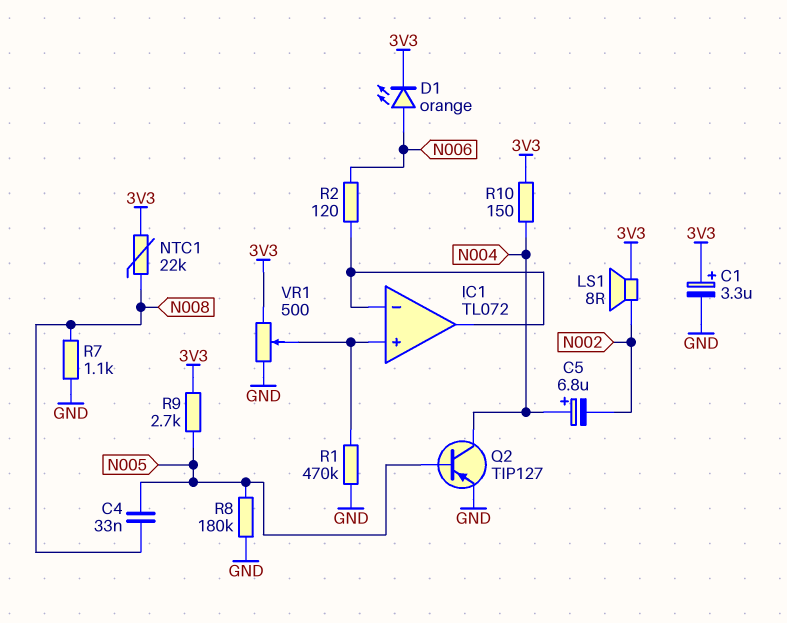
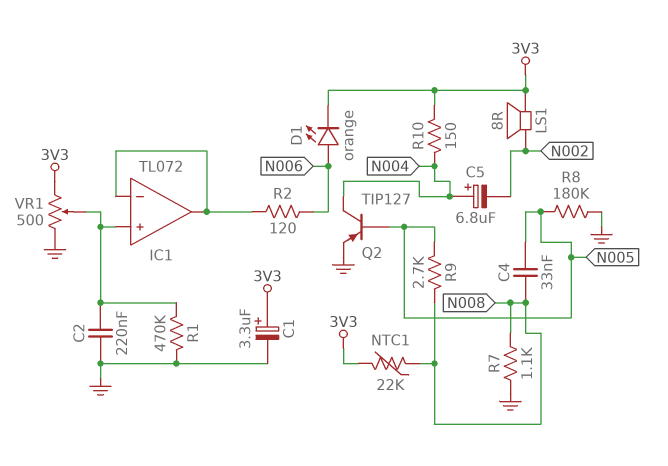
C2: none -> 220nF (GND, IC1/in+)
R9: 2.7k (3V3, N005) -> 2.7k (N005, N008)

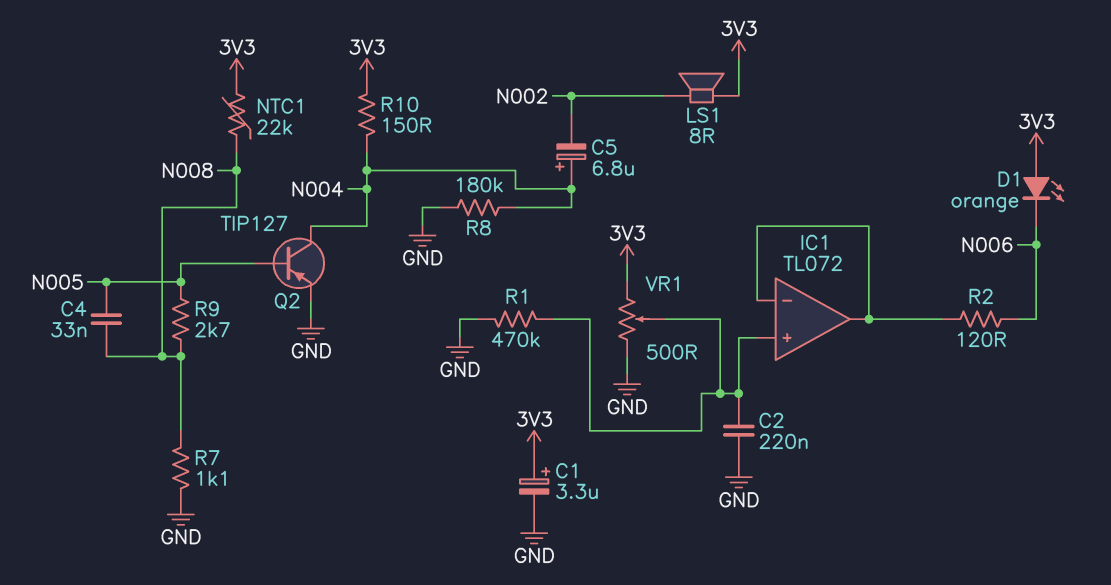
D1: LED orange (A N006, K 3V3) -> LED orange (A 3V3, K N006)
R8: 180k (GND, N005) -> 180k (GND, N004)

